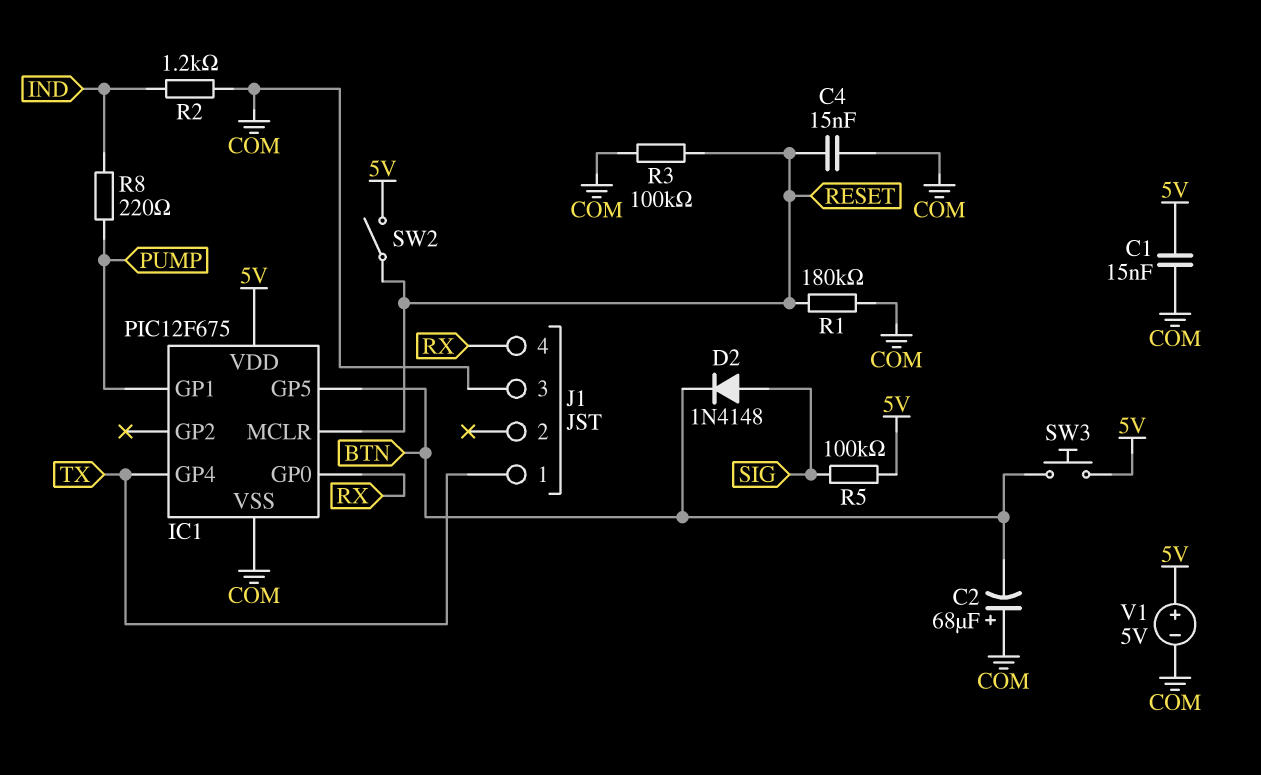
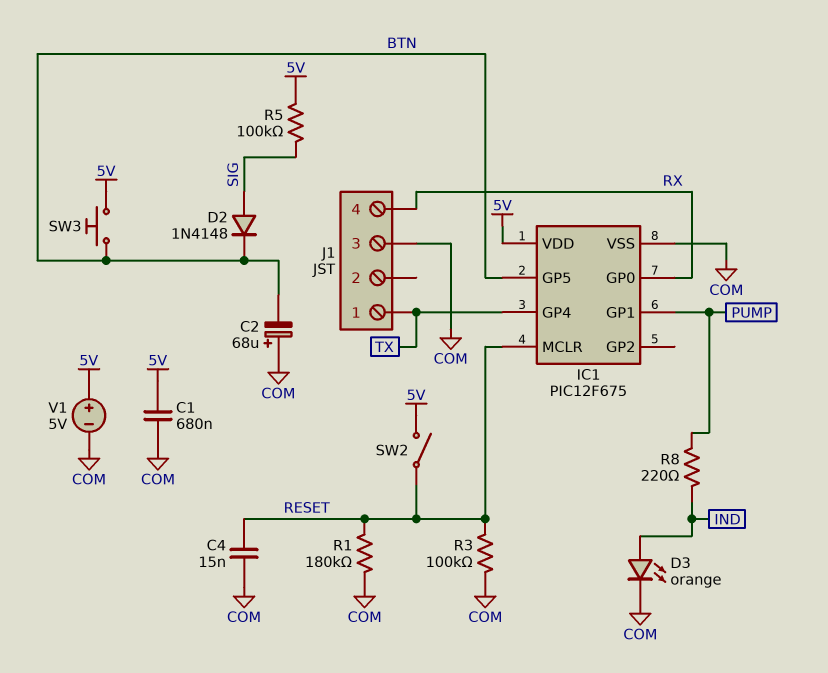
C1: 15nF (5V, COM) -> 680nF (5V, COM)
D3: none -> LED orange (A IND, K COM)
R2: 1.2k (COM, IND) -> none

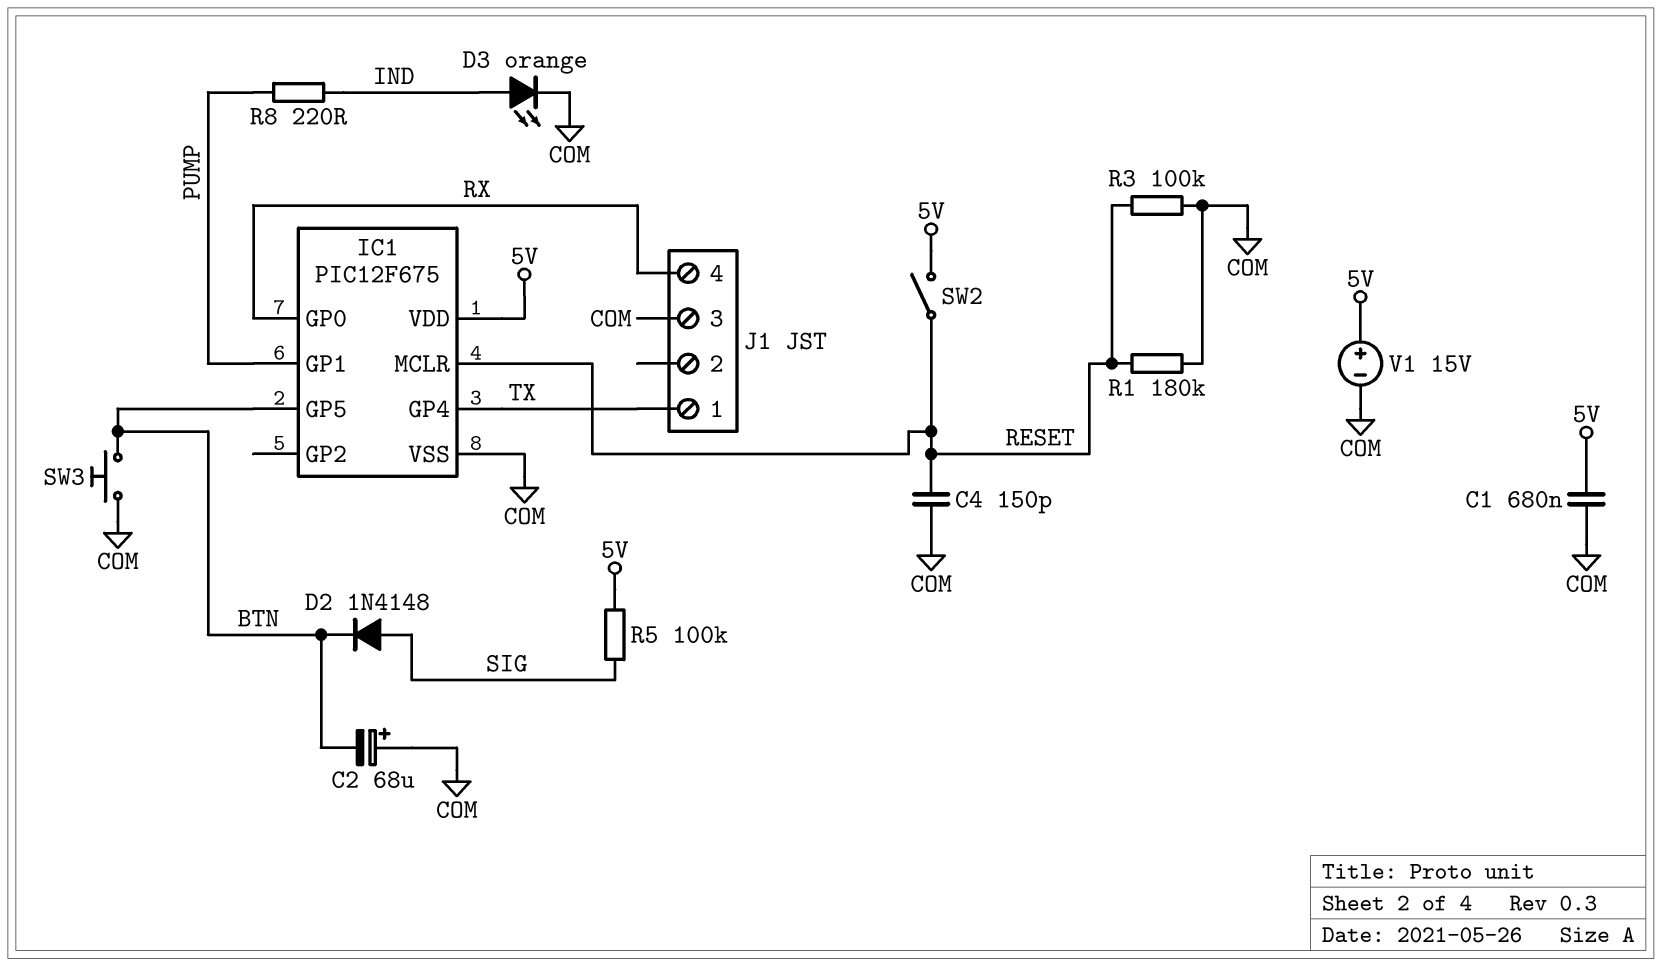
C4: 15nF (COM, RESET) -> 150pF (COM, RESET)
SW3: button (5V, BTN) -> button (BTN, COM)
V1: 5V (plus 5V, minus COM) -> 15V (plus 5V, minus COM)

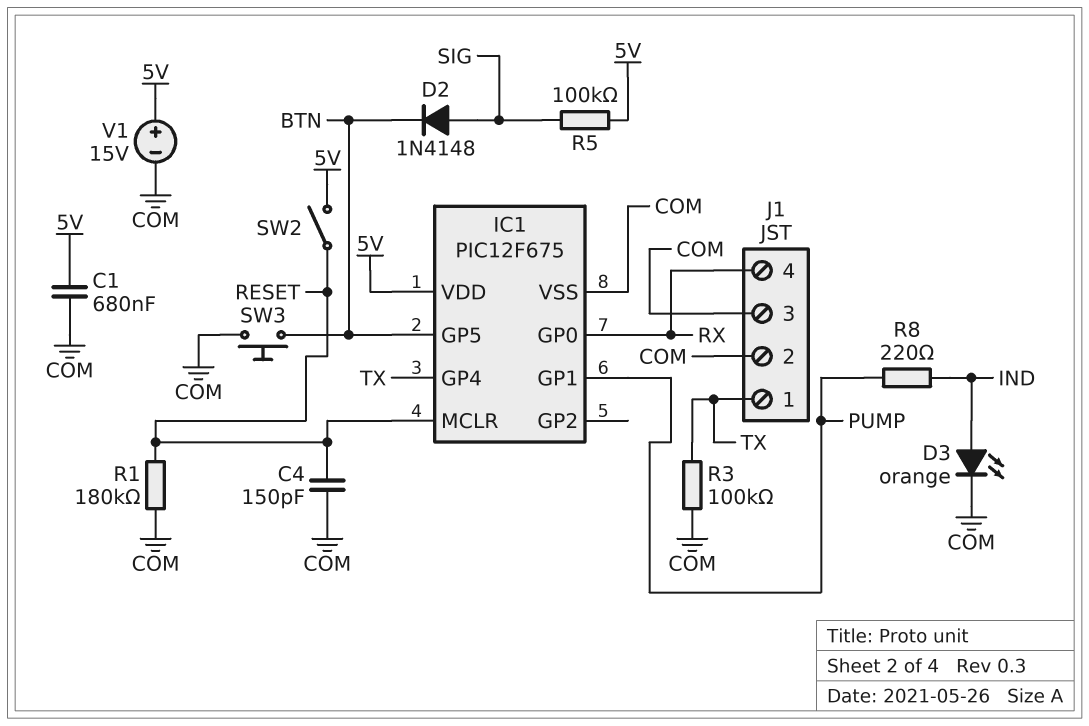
C2: 68uF (plus COM, minus BTN) -> none
J1 pin 2: none -> COM
R3: 100k (COM, RESET) -> 100k (COM, TX)

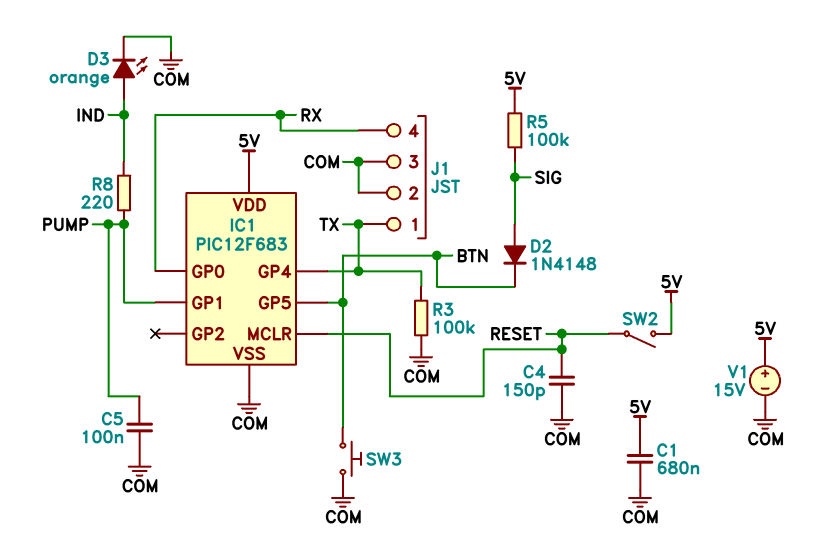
C5: none -> 100nF (COM, PUMP)
IC1: PIC12F675 -> PIC12F683
R1: 180k (COM, RESET) -> none

